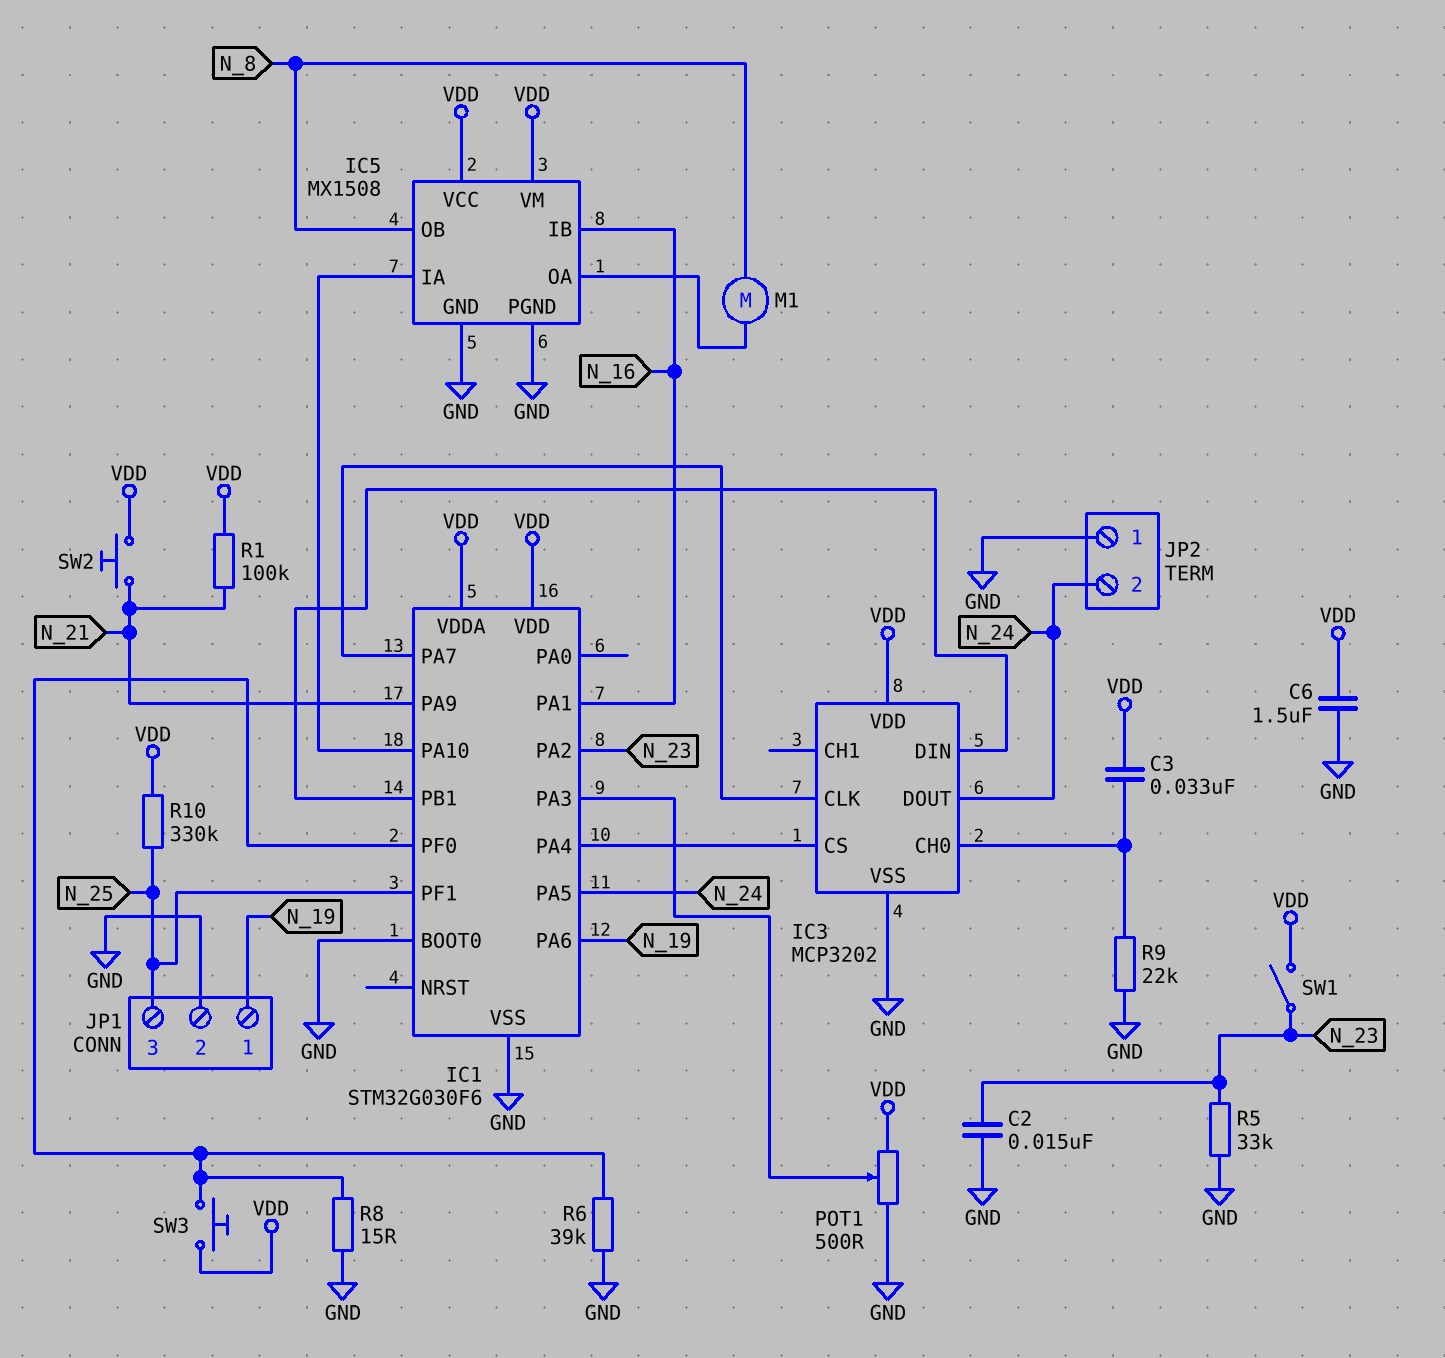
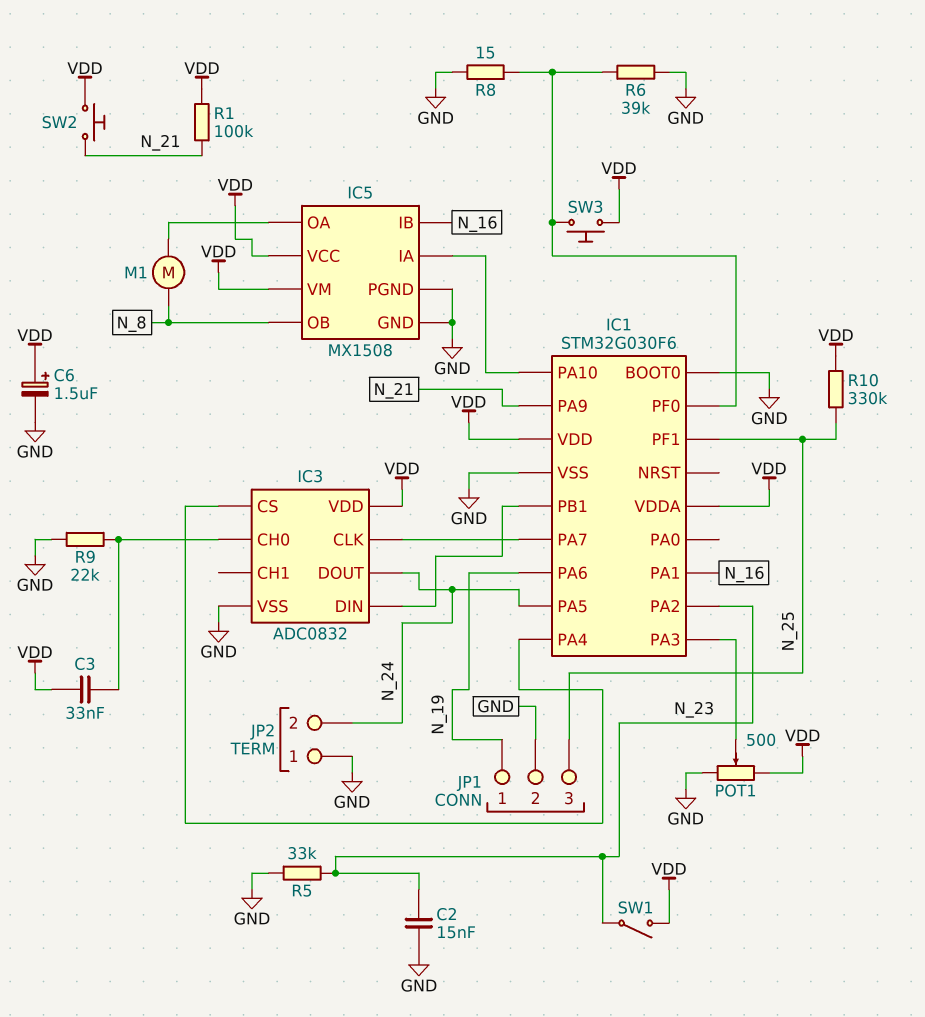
C6: 1.5uF (GND, VDD) -> 1.5uF (plus VDD, minus GND)
IC3: MCP3202 -> ADC0832

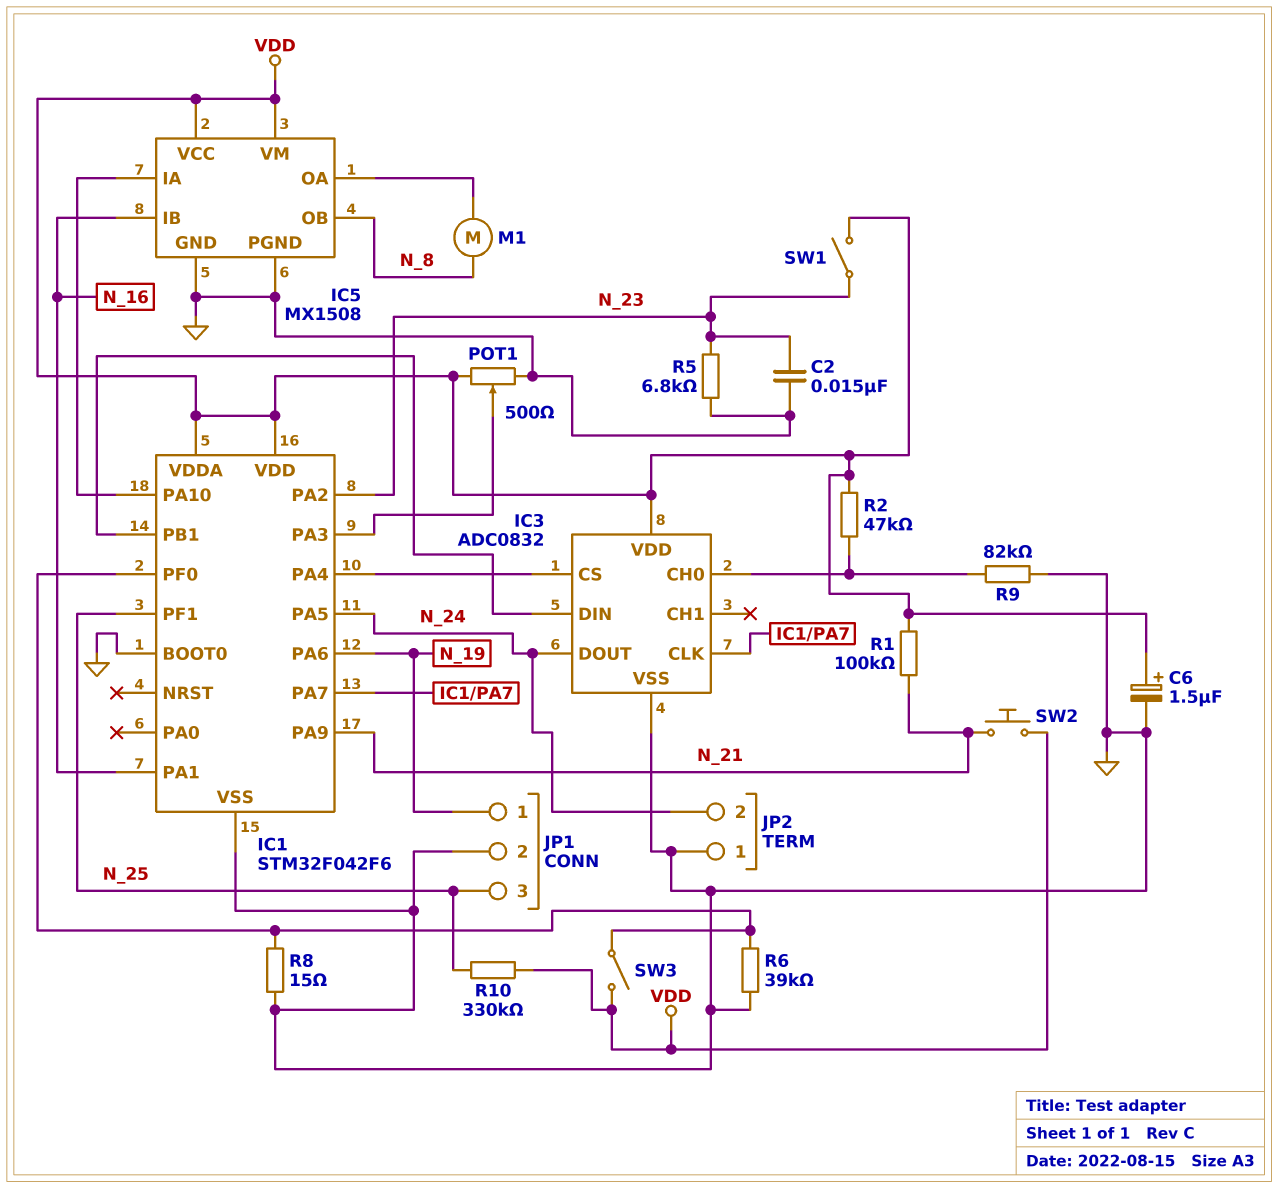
C3: 33nF (IC3/CH0, VDD) -> none
IC1: STM32G030F6 -> STM32F042F6
R2: none -> 47k (IC3/CH0, VDD)
R5: 33k (GND, N_23) -> 6.8k (GND, N_23)
R9: 22k (GND, IC3/CH0) -> 82k (GND, IC3/CH0)
SW3: button (IC1/PF0, VDD) -> switch (IC1/PF0, VDD)

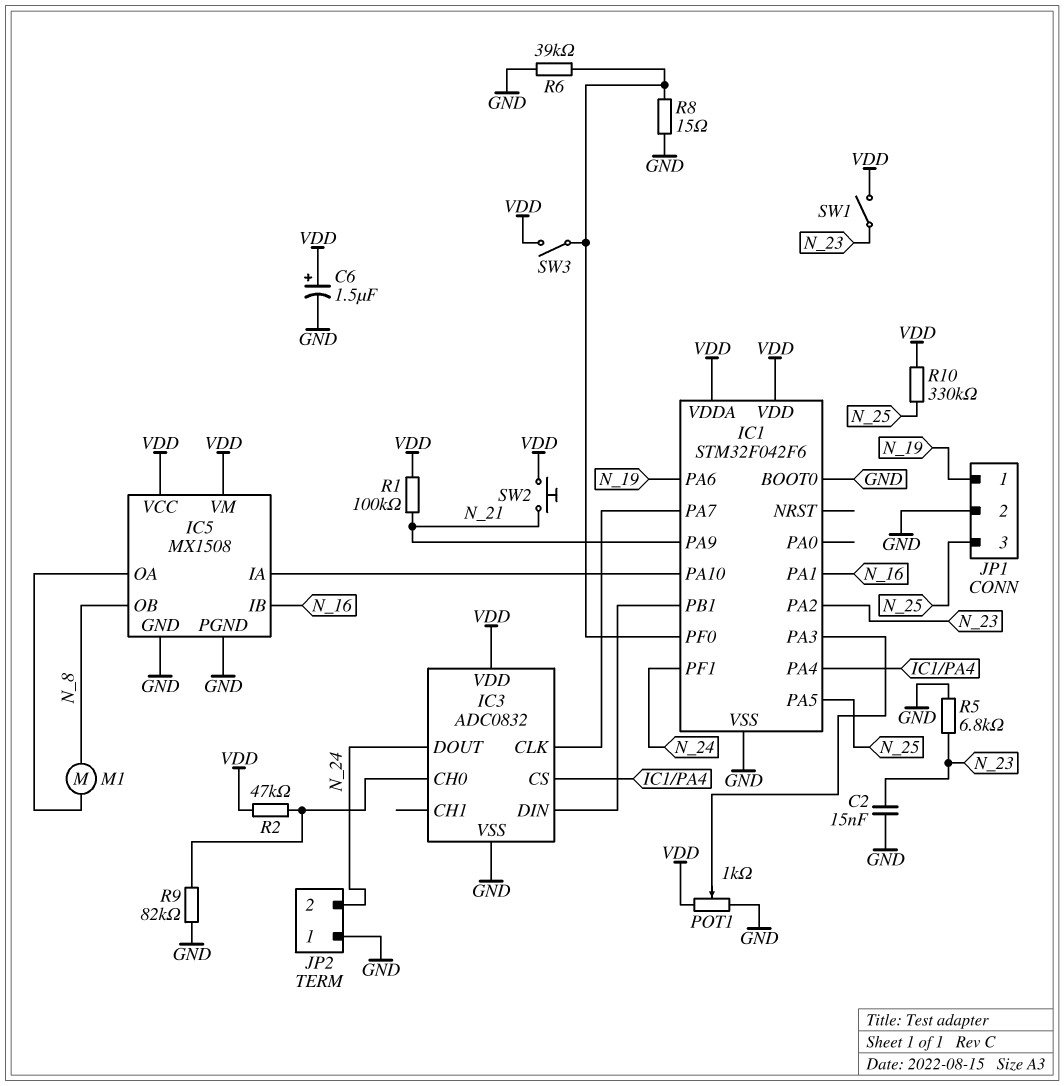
IC1 pin PA5: N_24 -> N_25
IC1 pin PF1: N_25 -> N_24
POT1: 500 (GND, VDD, wiper IC1/PA3) -> 1k (GND, VDD, wiper IC1/PA3)

